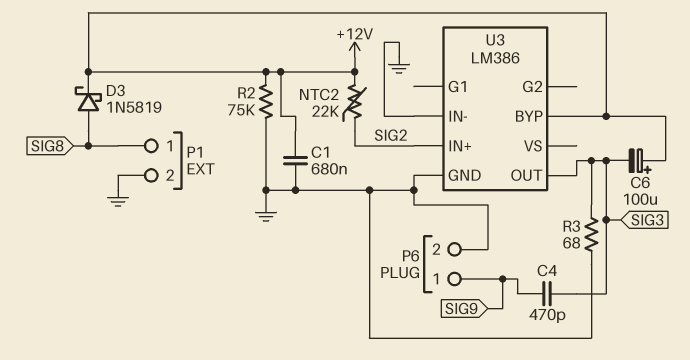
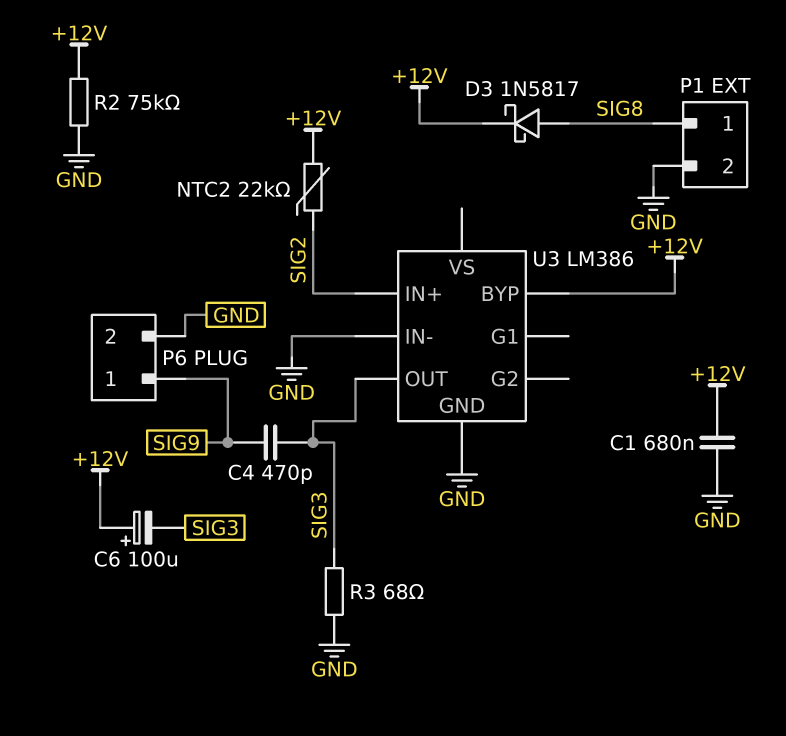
D3: schottky 1N5819 (A SIG8, K +12V) -> schottky 1N5817 (A SIG8, K +12V)

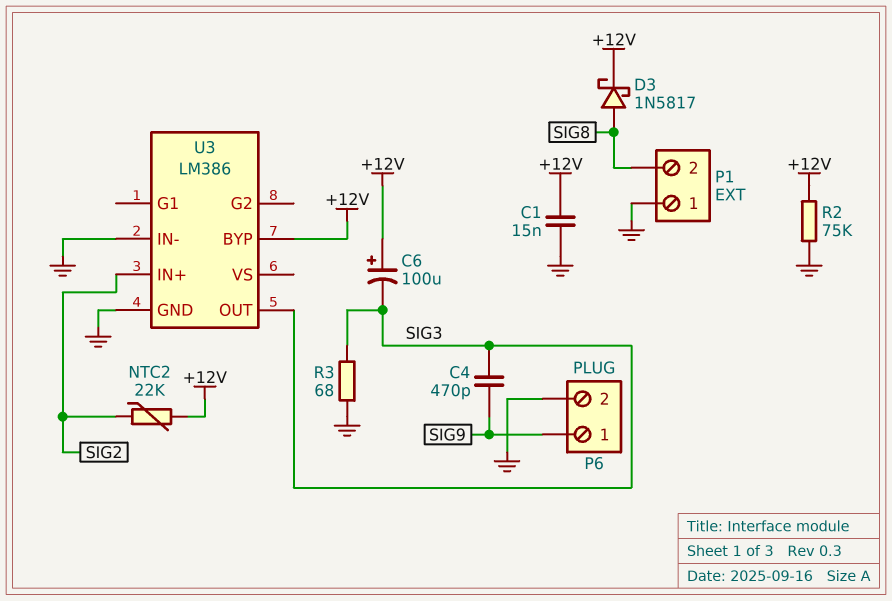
C1: 680nF (+12V, GND) -> 15nF (+12V, GND)
P1 pin 1: SIG8 -> GND
P1 pin 2: GND -> SIG8

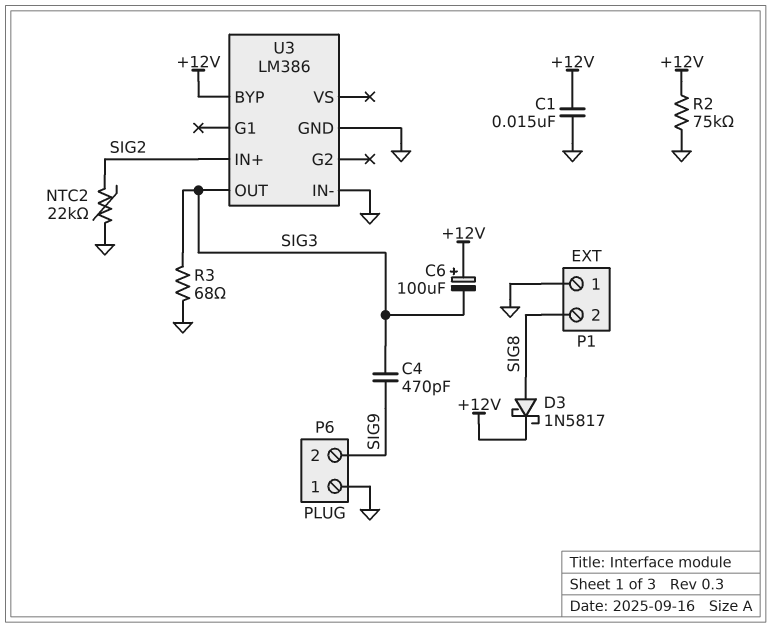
NTC2: 22k (+12V, SIG2) -> 22k (GND, SIG2)
P6 pin 1: SIG9 -> GND
P6 pin 2: GND -> SIG9

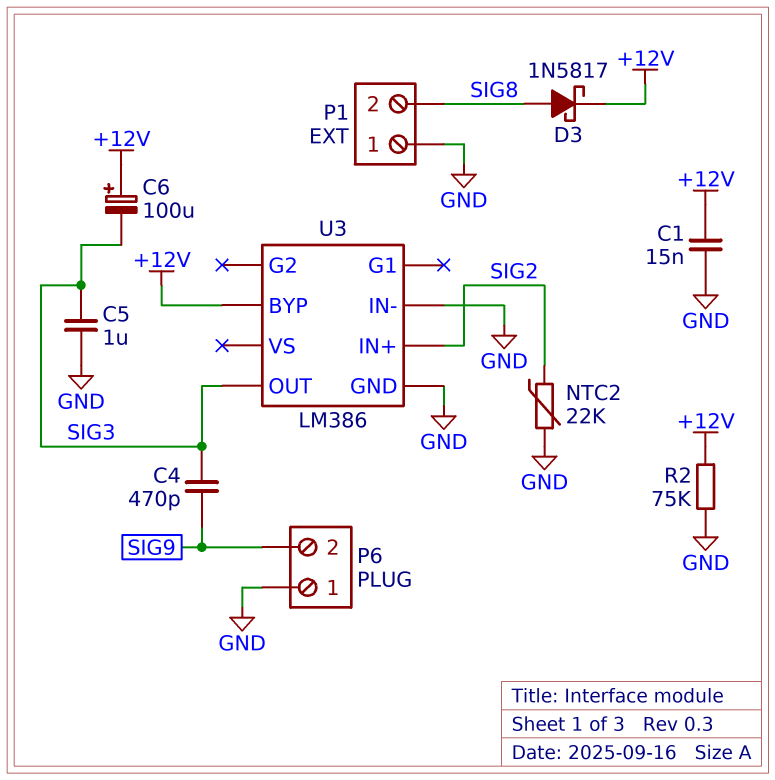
C5: none -> 1uF (GND, SIG3)
R3: 68 (GND, SIG3) -> none

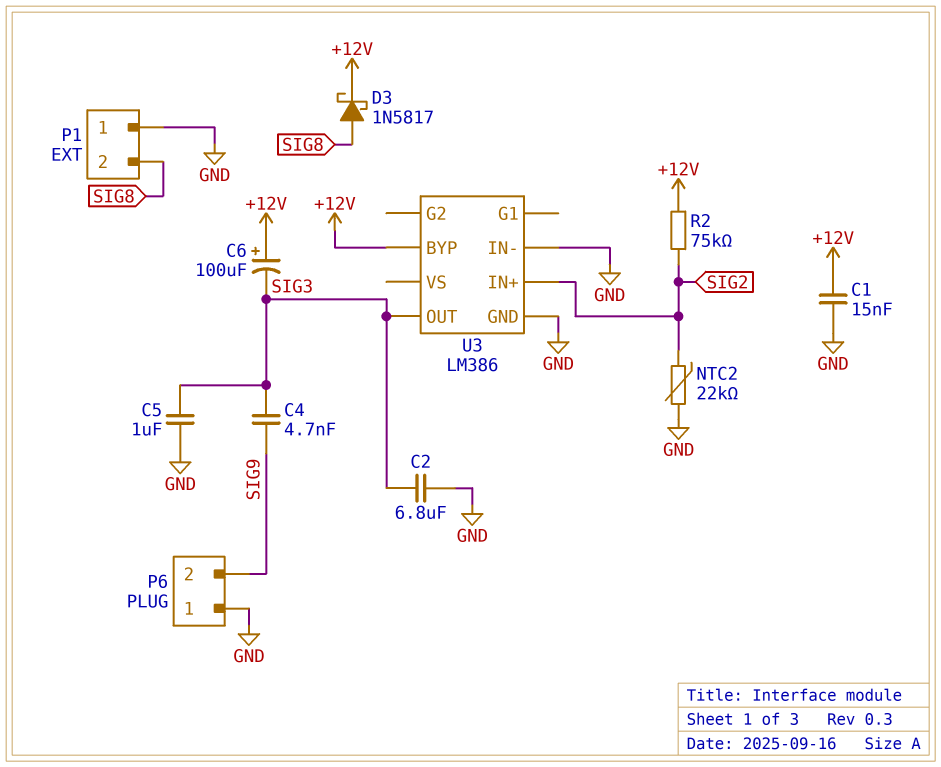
C2: none -> 6.8uF (GND, SIG3)
C4: 470pF (SIG3, SIG9) -> 4.7nF (SIG3, SIG9)
R2: 75k (+12V, GND) -> 75k (+12V, SIG2)

